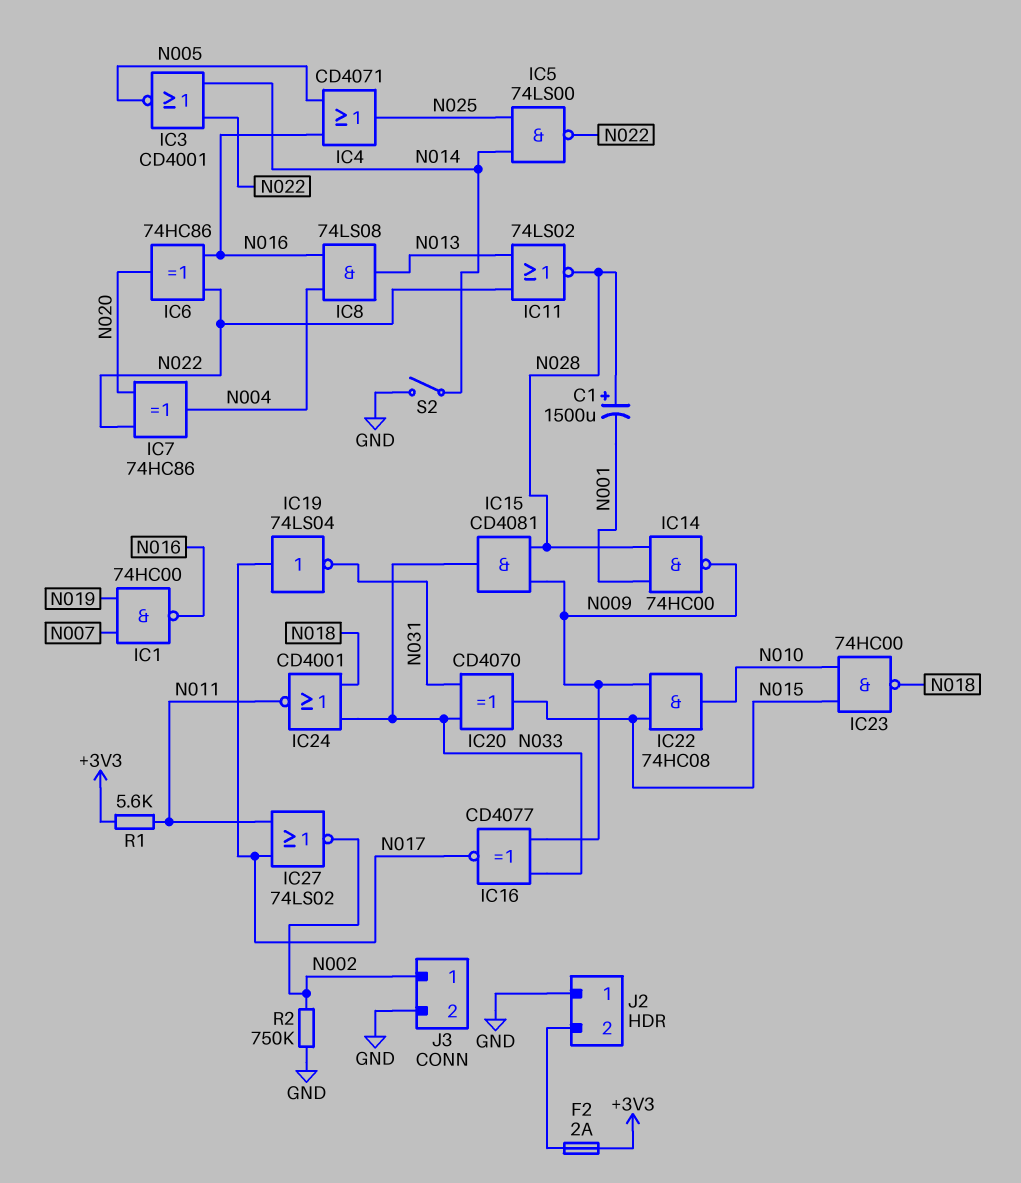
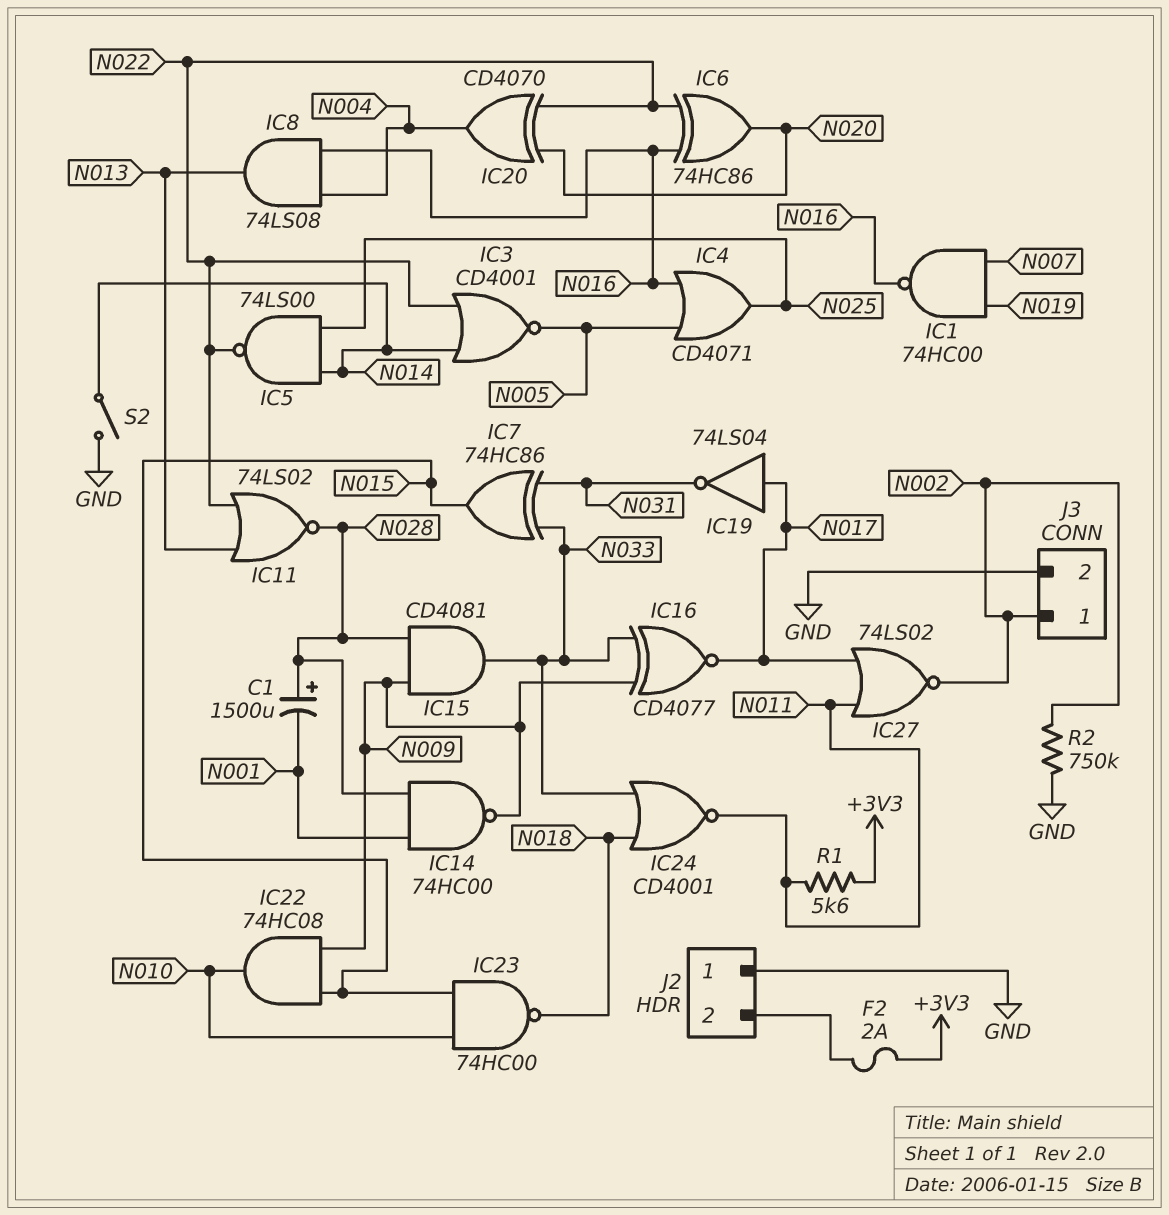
IC7: XOR 74HC86 (in N020, in N022, out N004) -> XOR 74HC86 (in N031, in N033, out N015)
IC20: XOR CD4070 (in N031, in N033, out N015) -> XOR CD4070 (in N020, in N022, out N004)

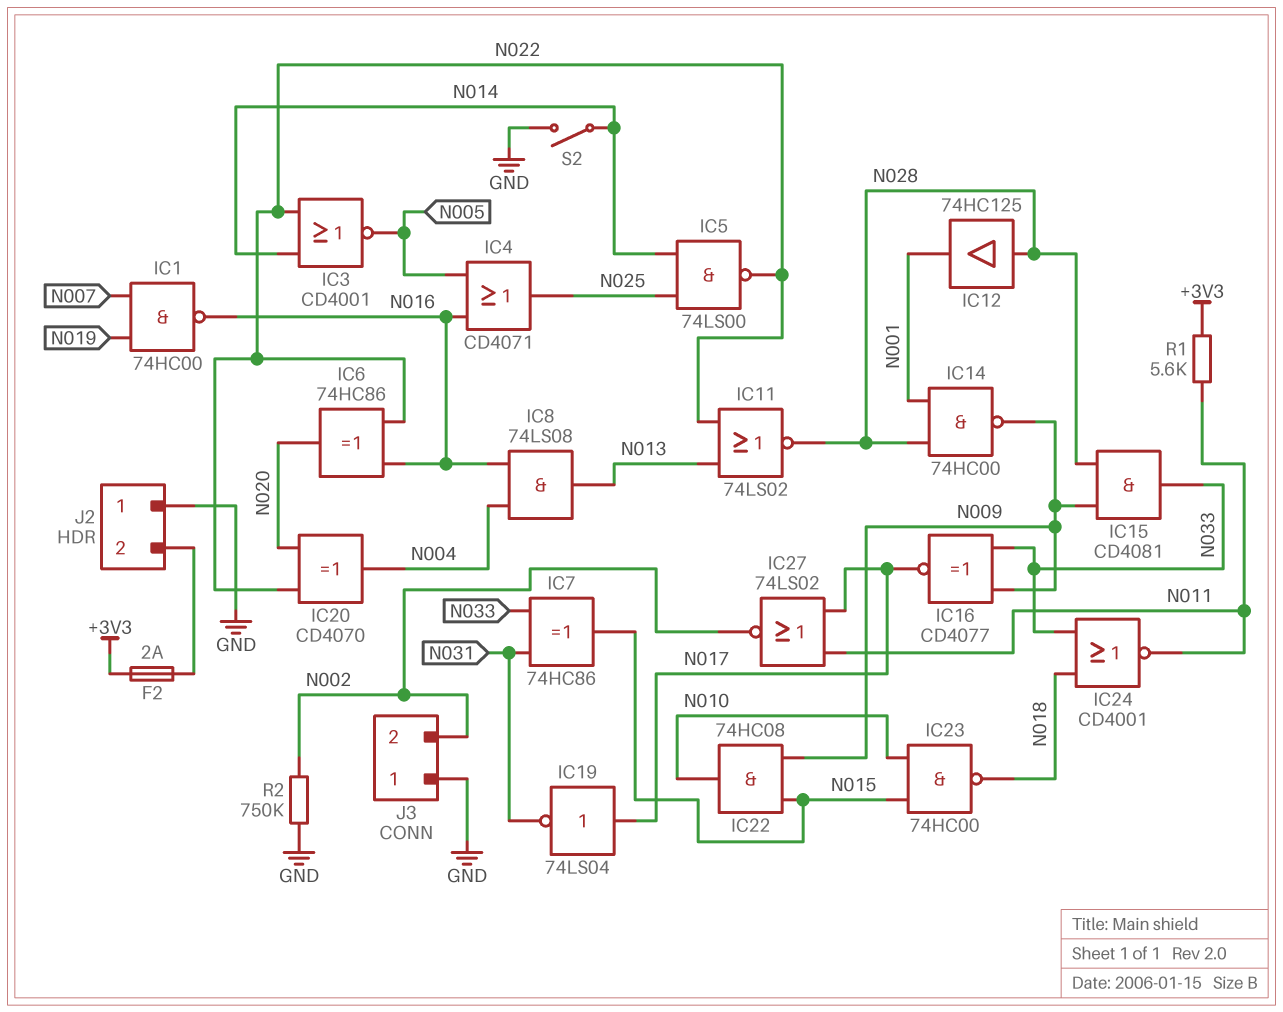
C1: 1500uF (plus N028, minus N001) -> none
IC12: none -> buffer 74HC125 (in N028, out N001)
J3 pin 1: N002 -> GND
J3 pin 2: GND -> N002

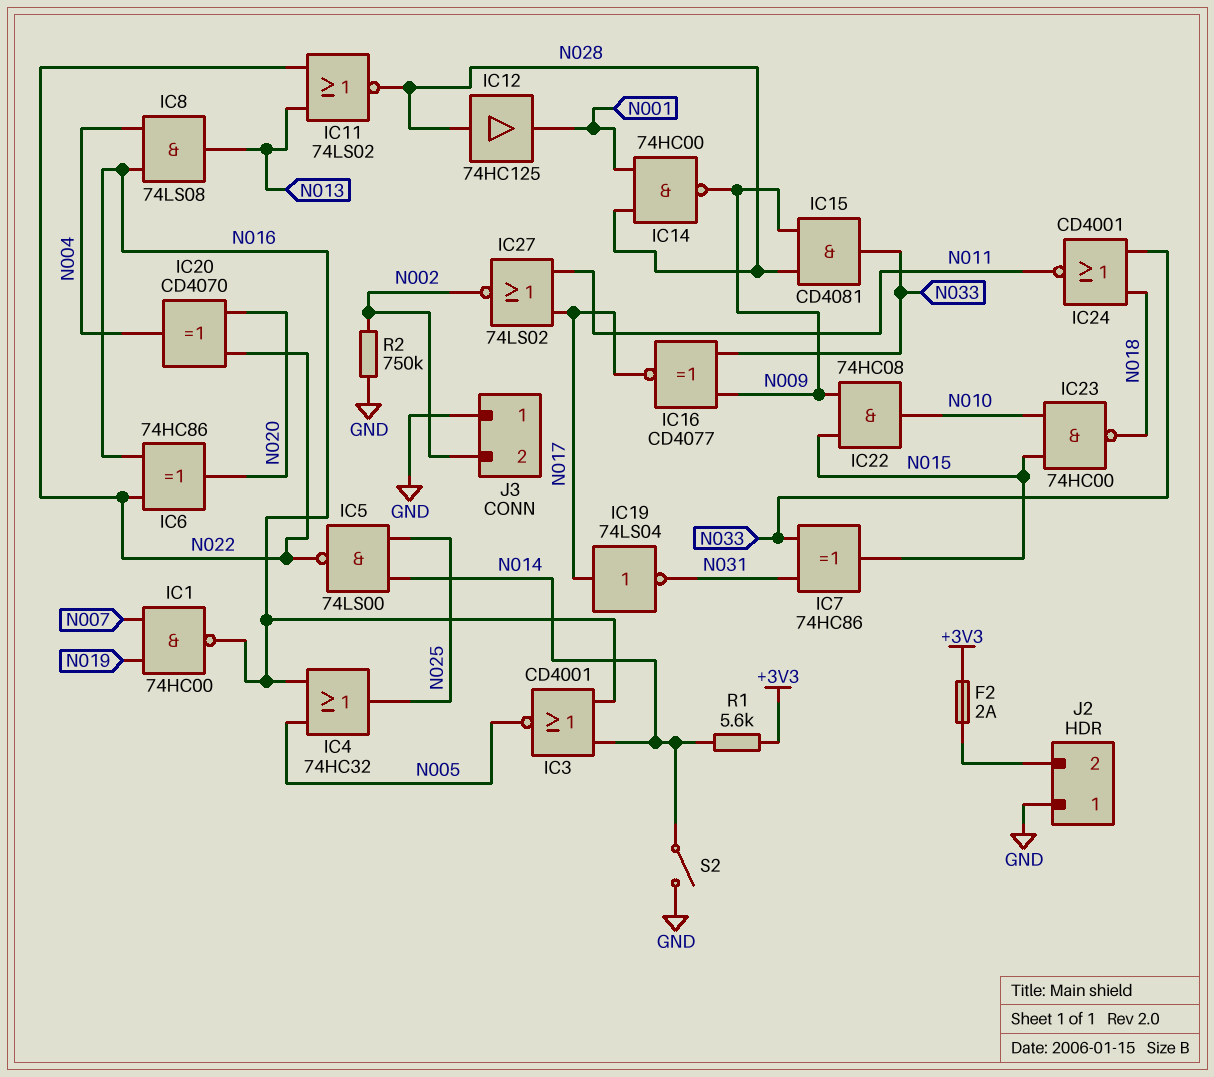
IC3: NOR CD4001 (in N014, in N022, out N005) -> NOR CD4001 (in N014, in N016, out N005)
IC4: OR CD4071 (in N005, in N016, out N025) -> OR 74HC32 (in N005, in N016, out N025)
R1: 5.6k (+3V3, N011) -> 5.6k (+3V3, N014)

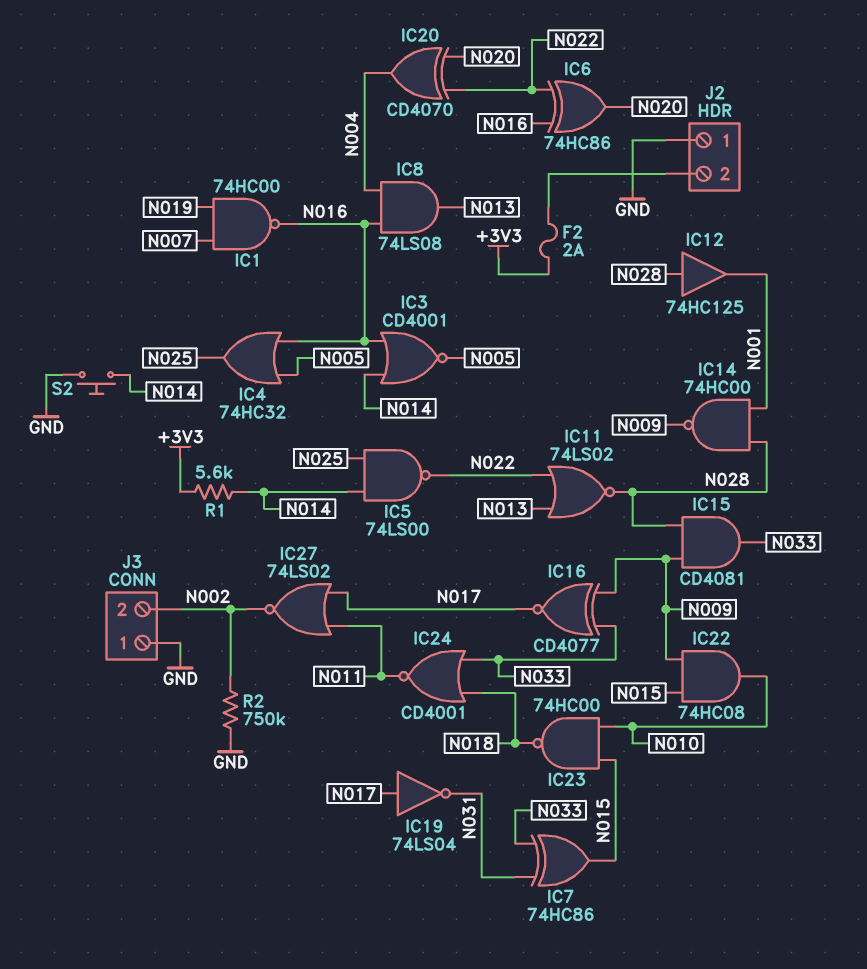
S2: switch (GND, N014) -> button (GND, N014)

